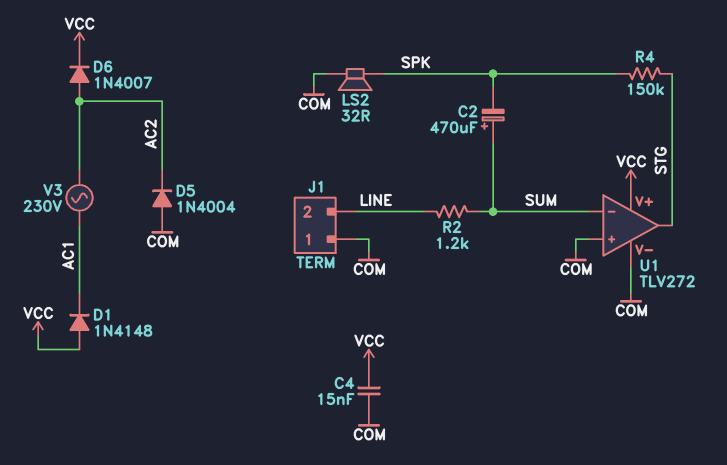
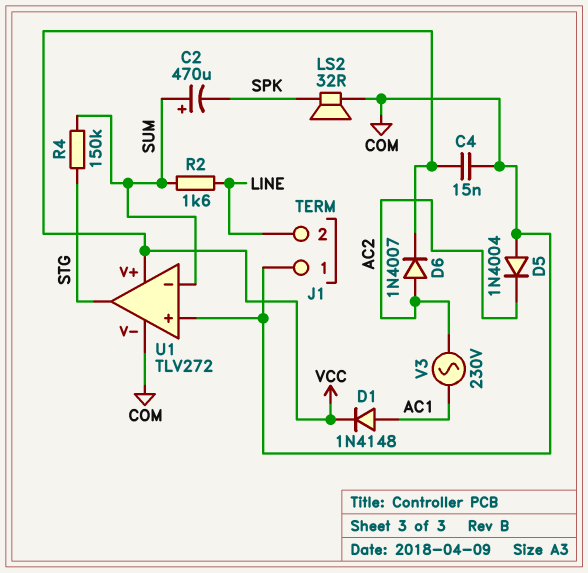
D1: diode 1N4148 (A VCC, K AC1) -> diode 1N4148 (A AC1, K VCC)
R2: 1.2k (LINE, SUM) -> 1.6k (LINE, SUM)
R4: 150k (SPK, STG) -> 150k (STG, SUM)

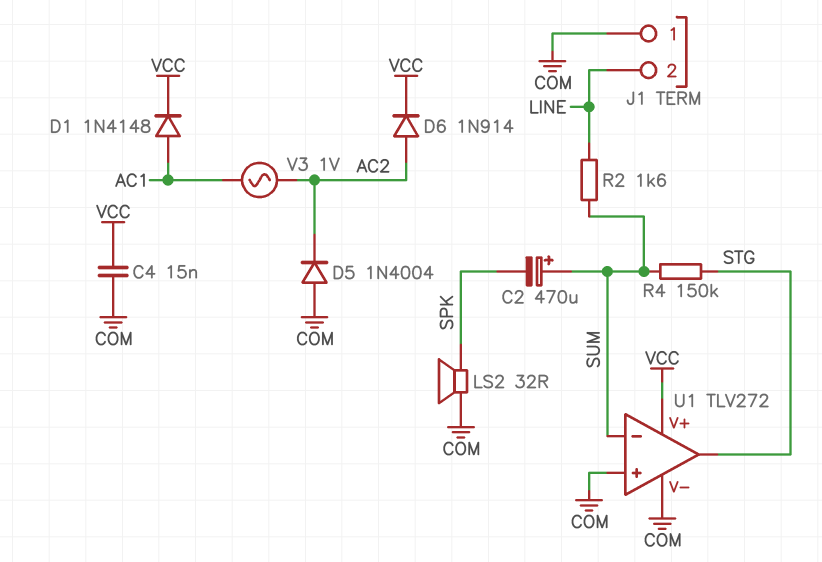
D6: diode 1N4007 (A AC2, K VCC) -> diode 1N914 (A AC2, K VCC)
V3: AC 230V (AC1, AC2) -> AC 1V (AC1, AC2)

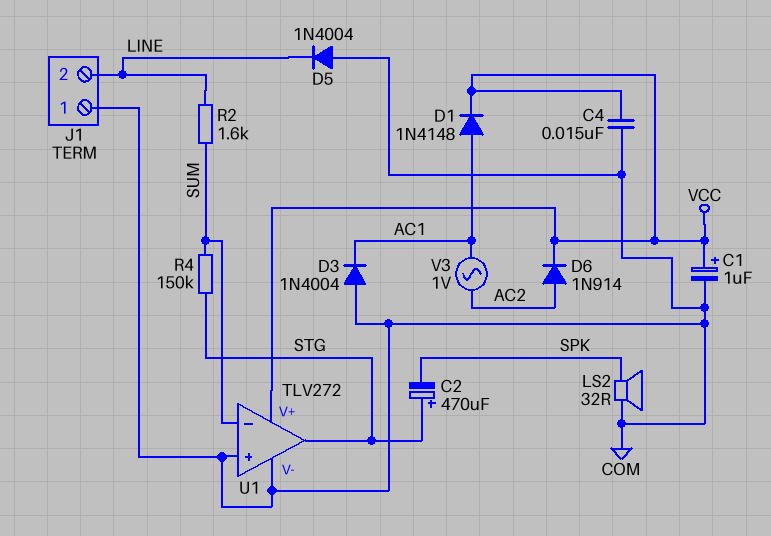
C1: none -> 1uF (plus VCC, minus COM)
C2: 470uF (plus SUM, minus SPK) -> 470uF (plus STG, minus SPK)
D3: none -> diode 1N4004 (A COM, K AC1)
D5: diode 1N4004 (A COM, K AC2) -> diode 1N4004 (A COM, K LINE)

